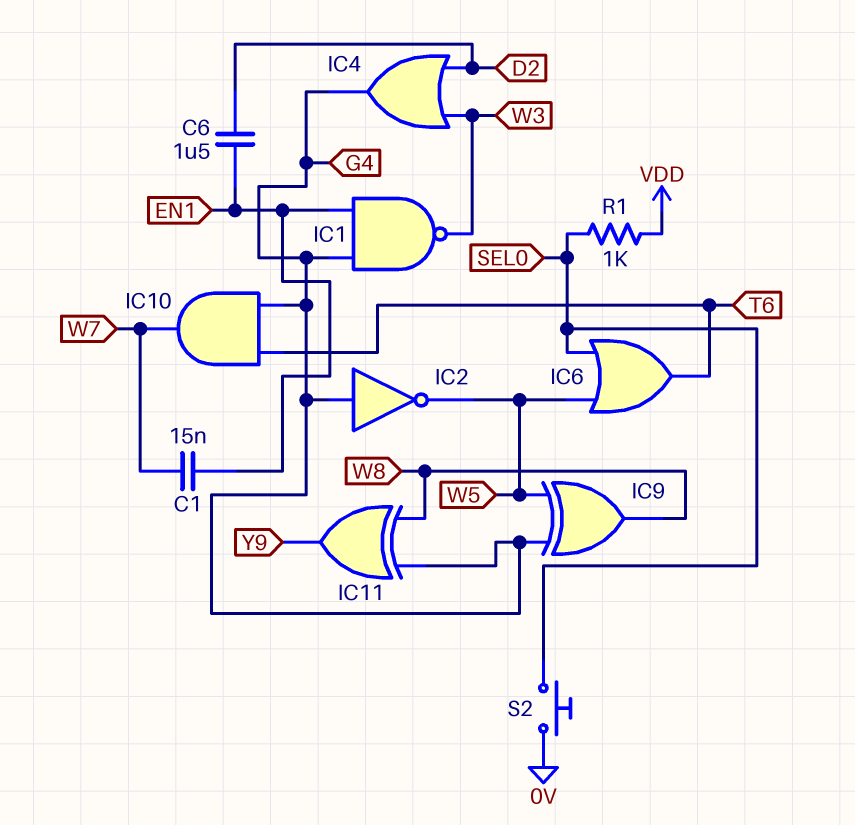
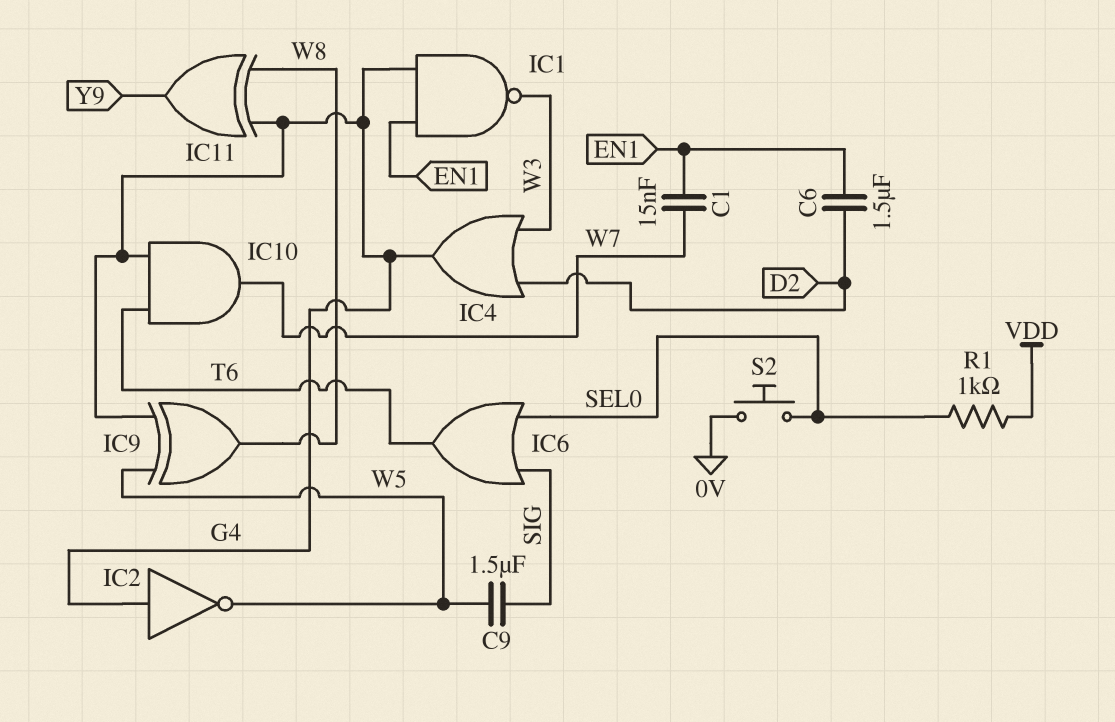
C9: none -> 1.5uF (SIG, W5)
IC6: OR (in SEL0, in W5, out T6) -> OR (in SEL0, in SIG, out T6)

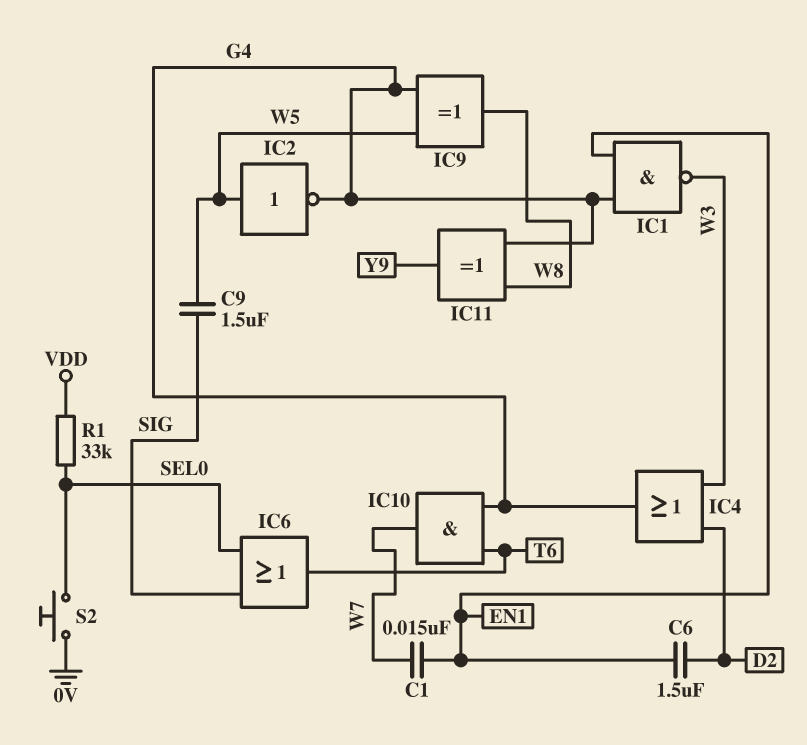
IC2: NOT (in G4, out W5) -> NOT (in W5, out G4)
R1: 1k (SEL0, VDD) -> 33k (SEL0, VDD)

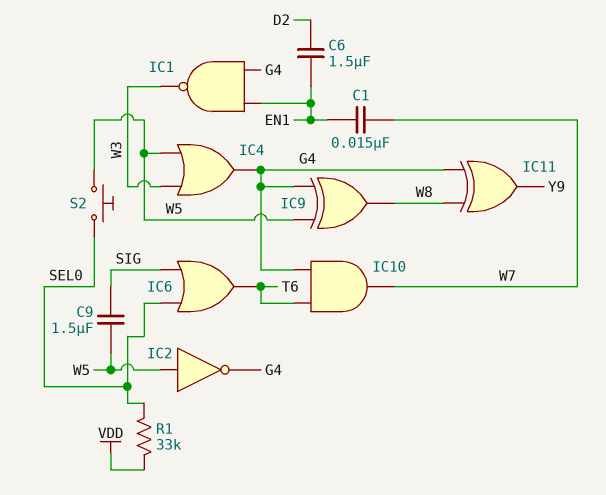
IC4: OR (in D2, in W3, out G4) -> OR (in W3, in W5, out G4)
S2: button (0V, SEL0) -> button (SEL0, W5)

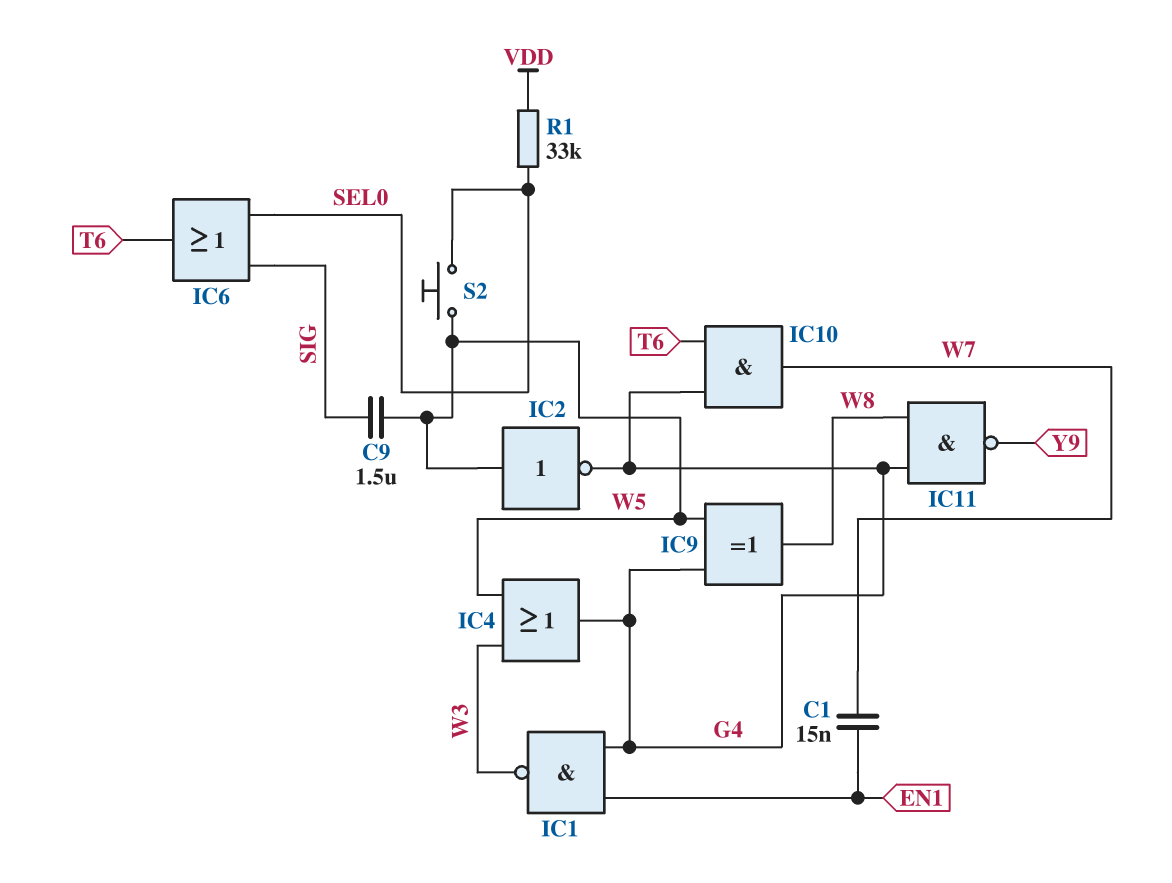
C6: 1.5uF (D2, EN1) -> none
IC11: XOR (in G4, in W8, out Y9) -> NAND (in G4, in W8, out Y9)

